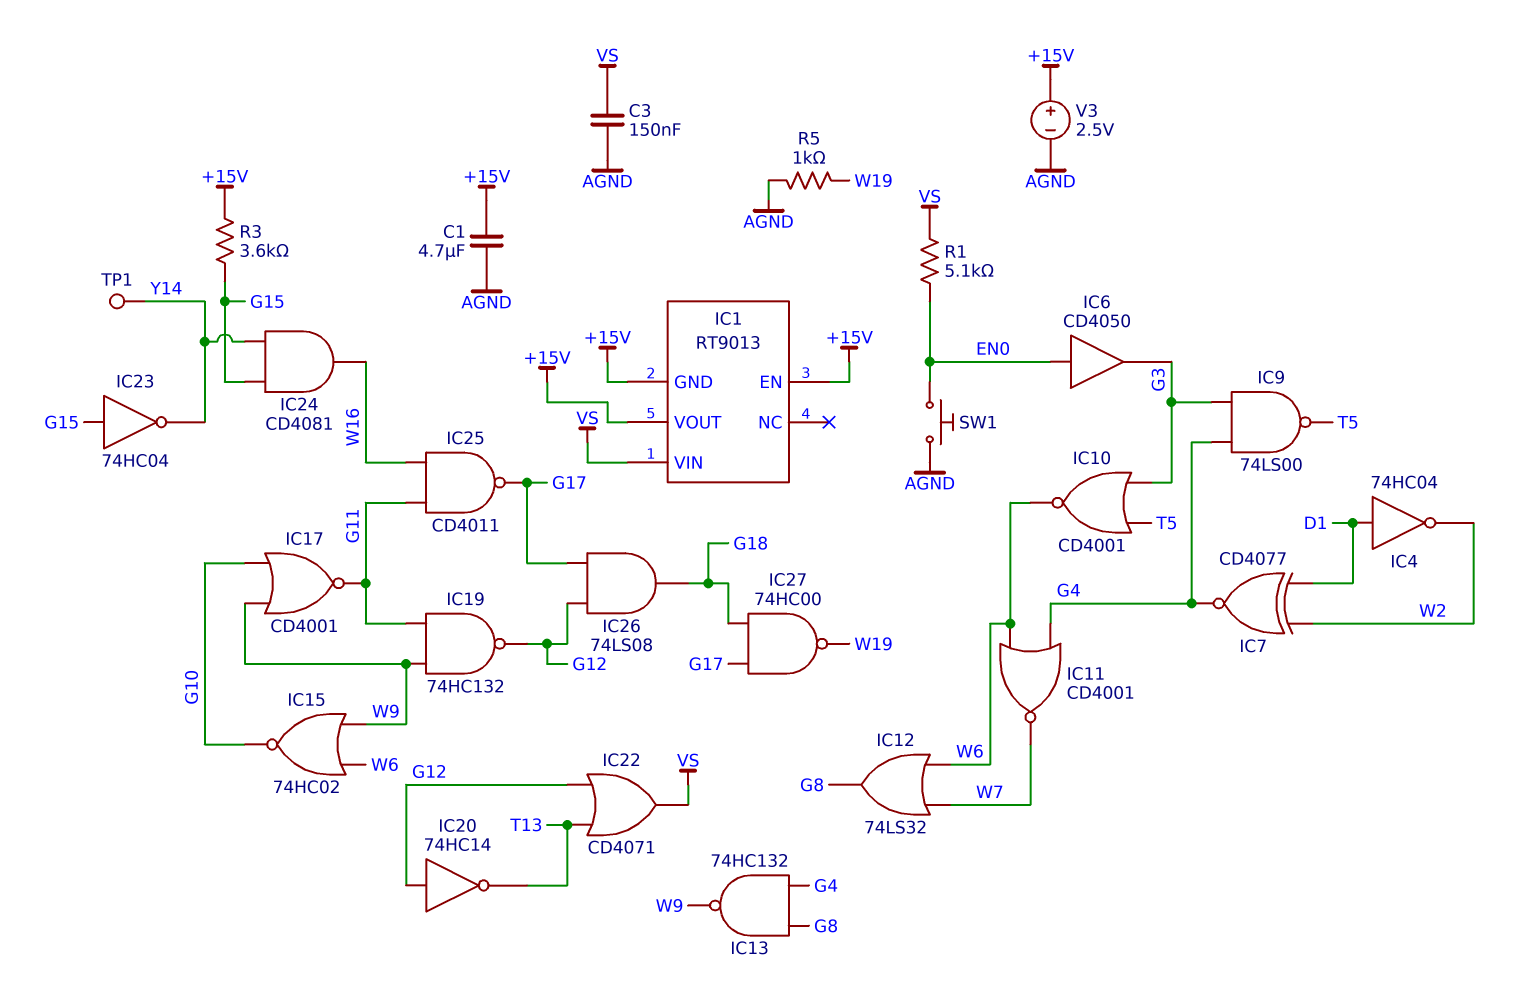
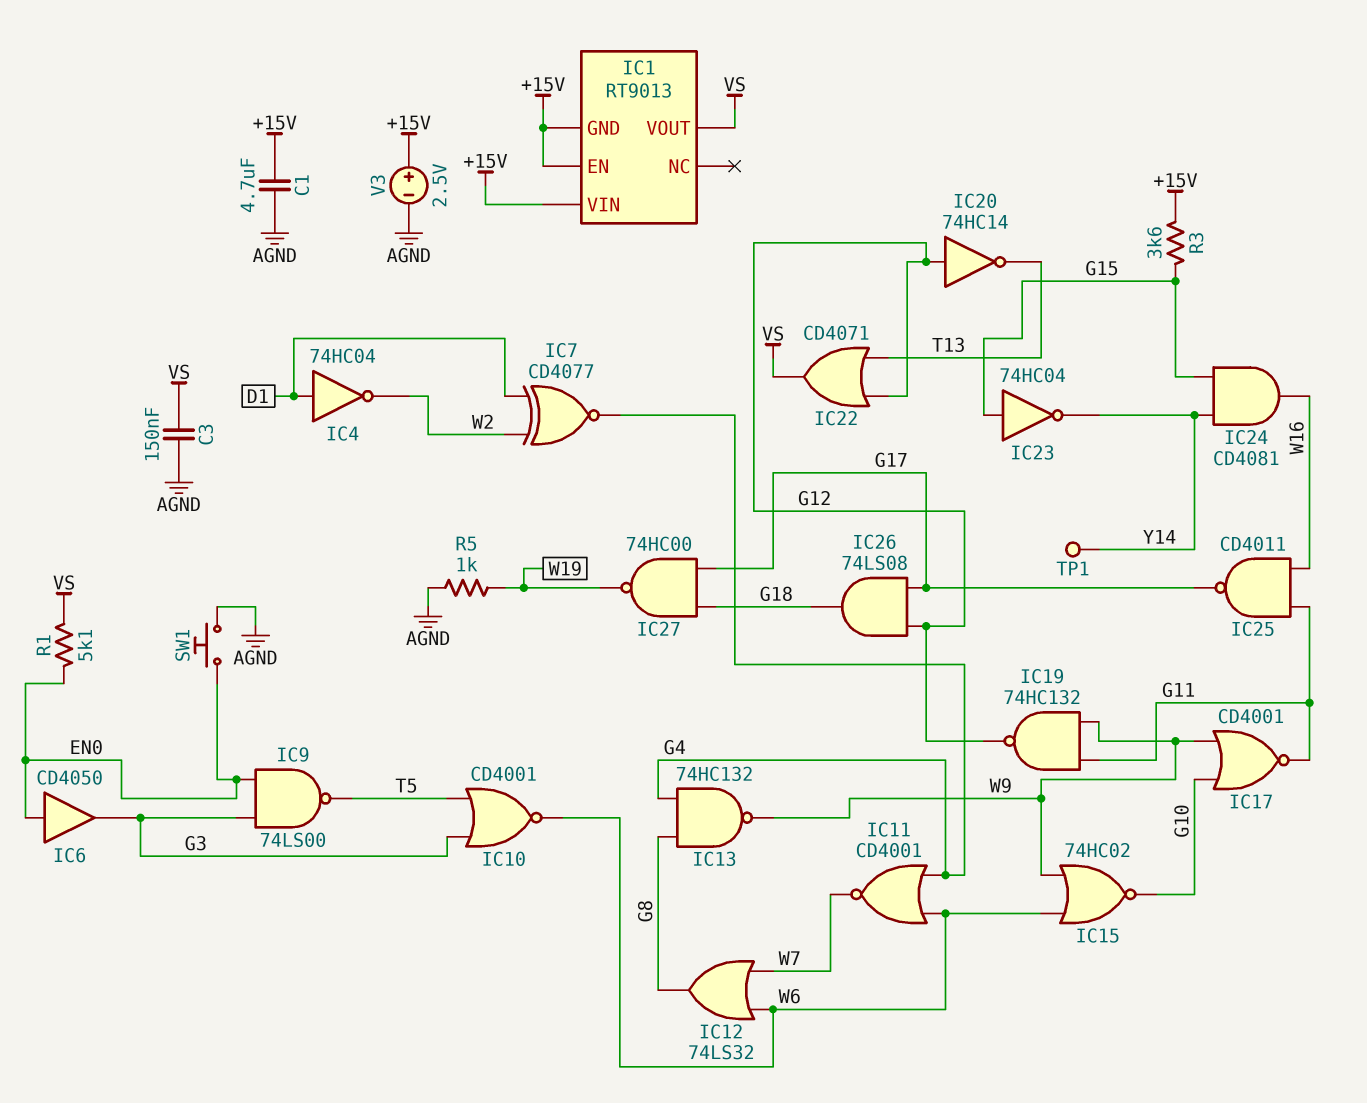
IC1 pin VIN: VS -> +15V
IC1 pin VOUT: +15V -> VS
IC9: NAND 74LS00 (in G3, in G4, out T5) -> NAND 74LS00 (in EN0, in G3, out T5)

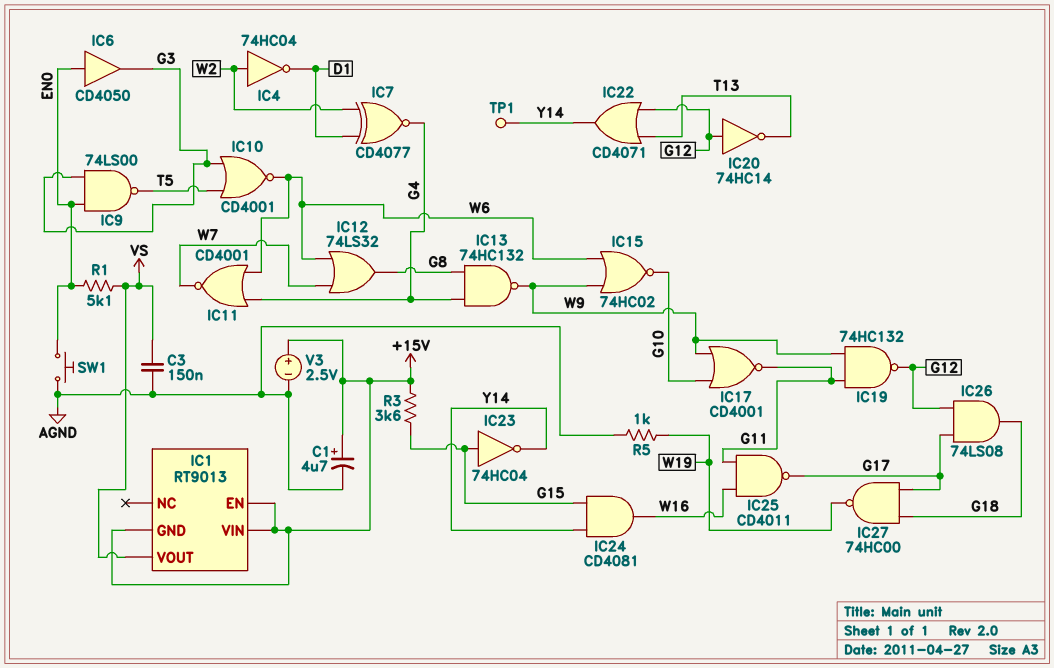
C1: 4.7uF (+15V, AGND) -> 4.7uF (plus +15V, minus AGND)
IC4: NOT 74HC04 (in D1, out W2) -> NOT 74HC04 (in W2, out D1)
IC22: OR CD4071 (in G12, in T13, out VS) -> OR CD4071 (in G12, in T13, out Y14)

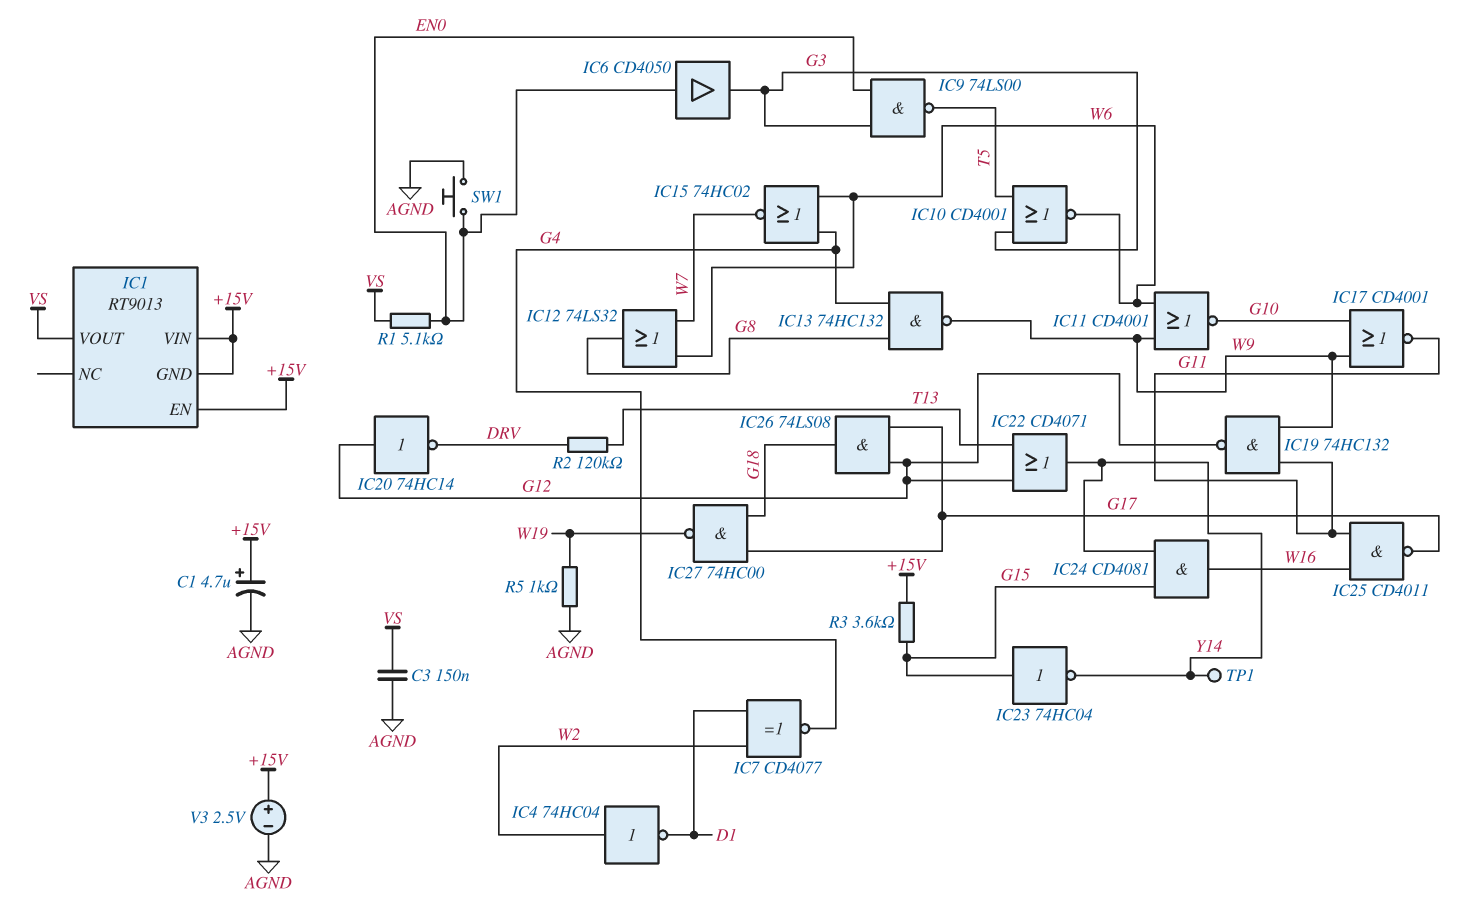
IC11: NOR CD4001 (in G4, in W6, out W7) -> NOR CD4001 (in W6, in W9, out G10)
IC15: NOR 74HC02 (in W6, in W9, out G10) -> NOR 74HC02 (in G4, in W6, out W7)
IC20: NOT 74HC14 (in G12, out T13) -> NOT 74HC14 (in G12, out DRV)
R2: none -> 120k (DRV, T13)

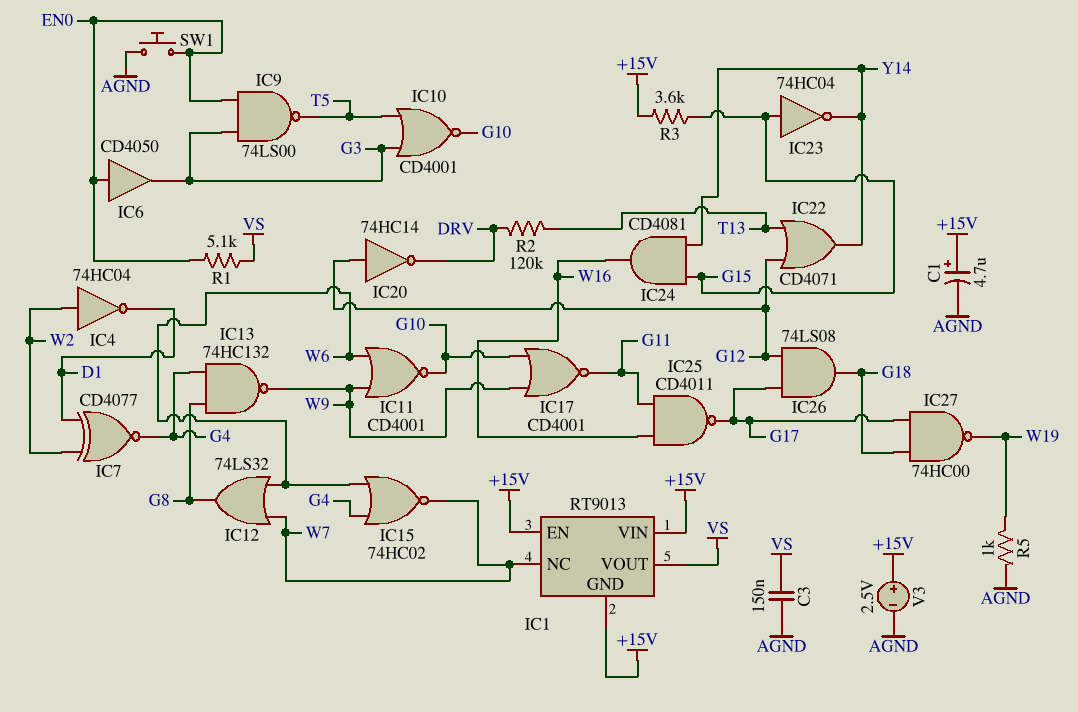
IC1 pin NC: none -> W7
IC10: NOR CD4001 (in G3, in T5, out W6) -> NOR CD4001 (in G3, in T5, out G10)
IC19: NAND 74HC132 (in G11, in W9, out G12) -> none
TP1: test point (Y14) -> none

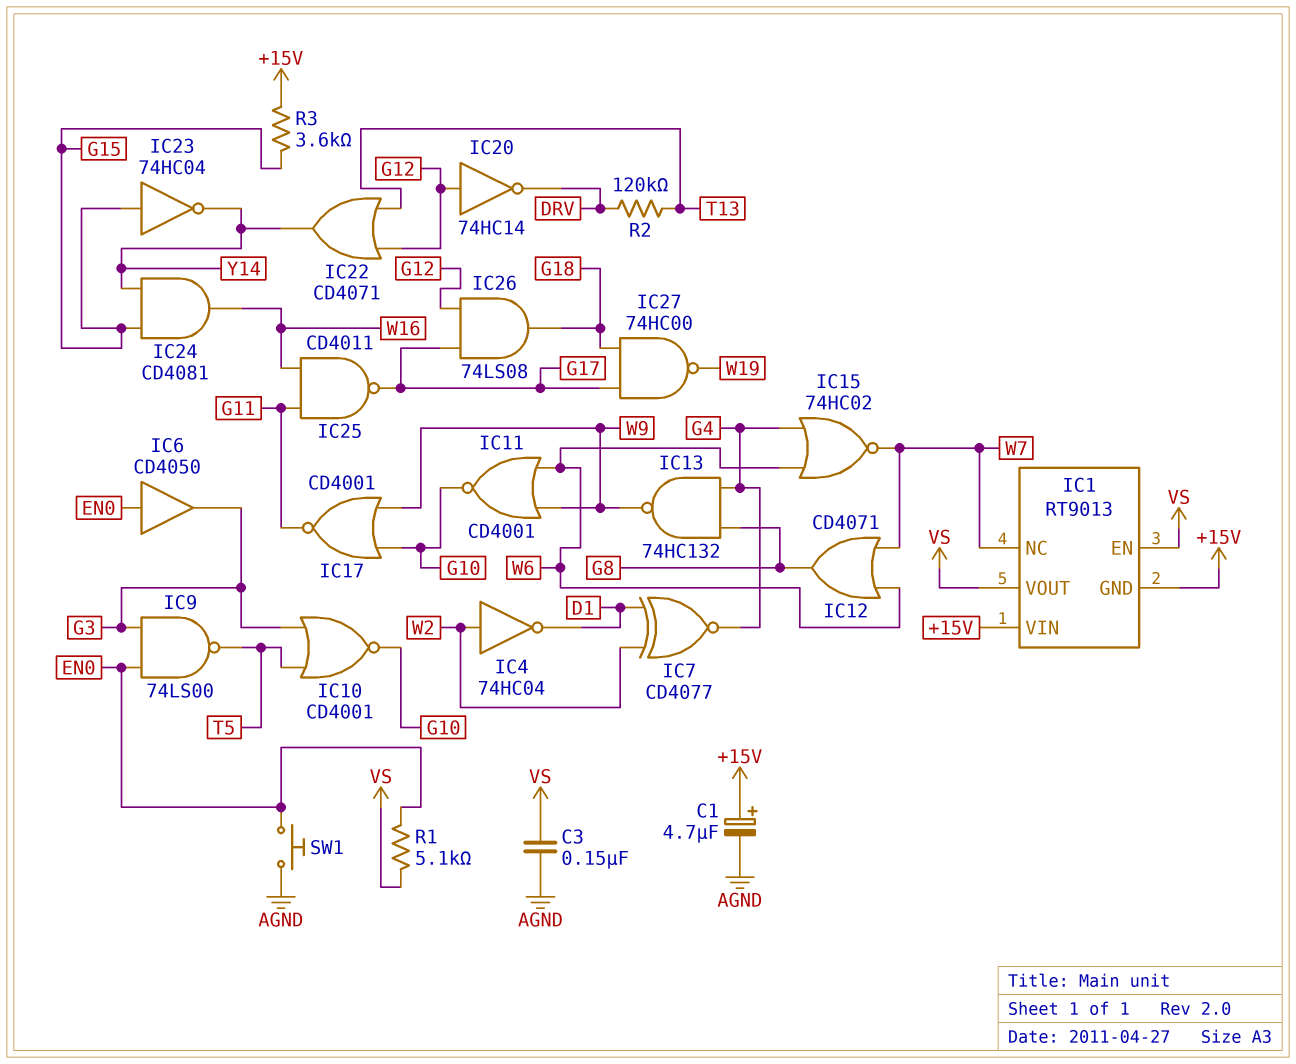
IC1 pin EN: +15V -> VS
IC12: OR 74LS32 (in W6, in W7, out G8) -> OR CD4071 (in W6, in W7, out G8)
R5: 1k (AGND, W19) -> none
V3: 2.5V (plus +15V, minus AGND) -> none

